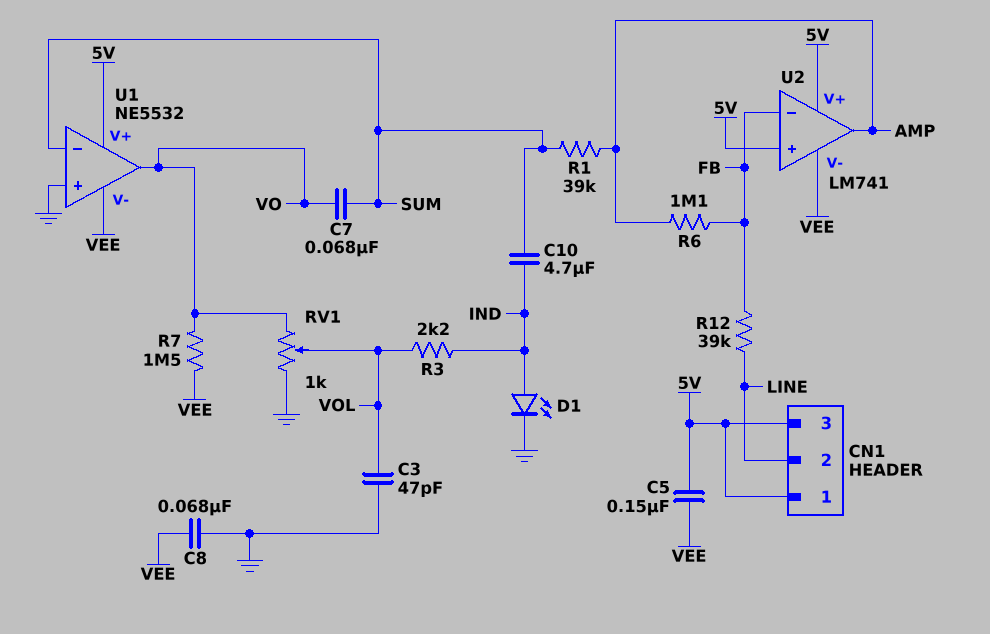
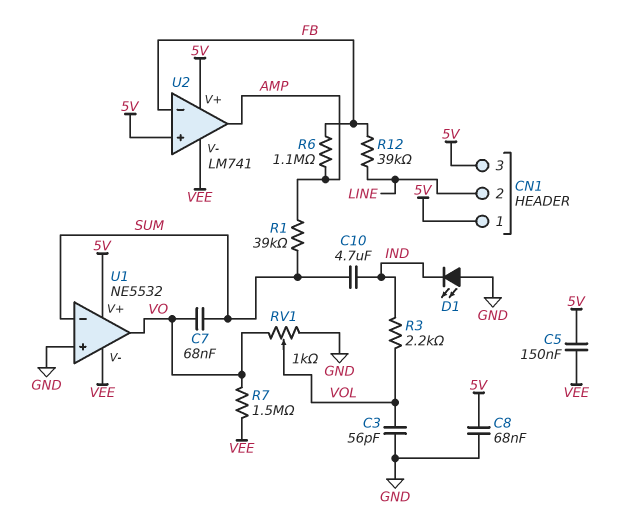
C3: 47pF (GND, VOL) -> 56pF (GND, VOL)
C8: 68nF (GND, VEE) -> 68nF (5V, GND)
D1: LED (A IND, K GND) -> LED (A GND, K IND)

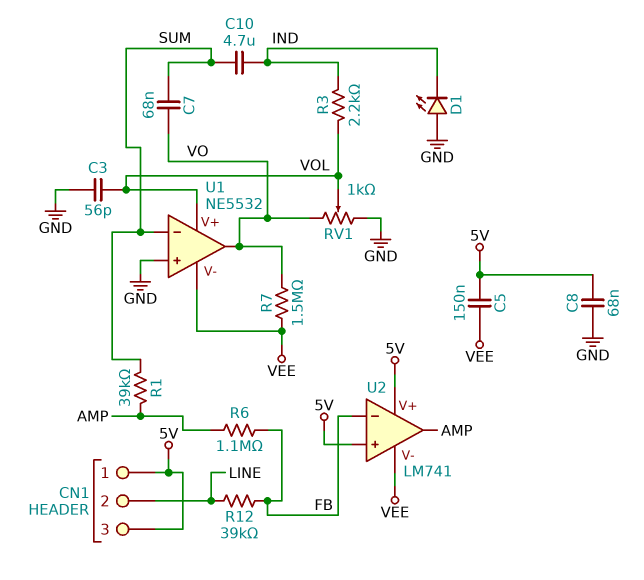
U1 pin V+: 5V -> VOL

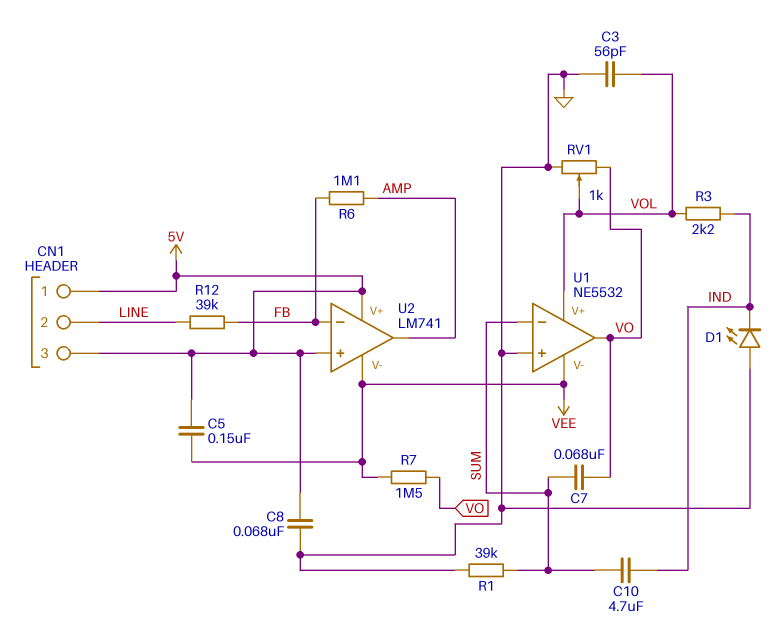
R1: 39k (AMP, SUM) -> 39k (GND, SUM)

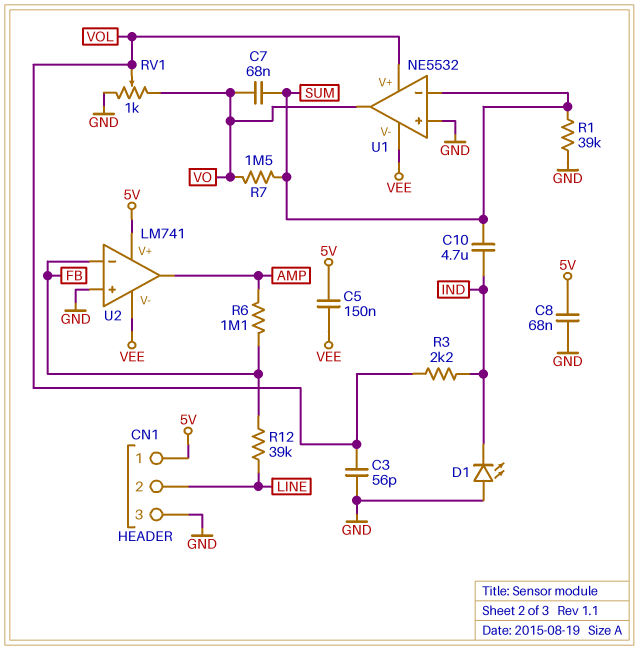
CN1 pin 3: 5V -> GND
R7: 1.5M (VEE, VO) -> 1.5M (SUM, VO)
U2 pin in+: 5V -> GND

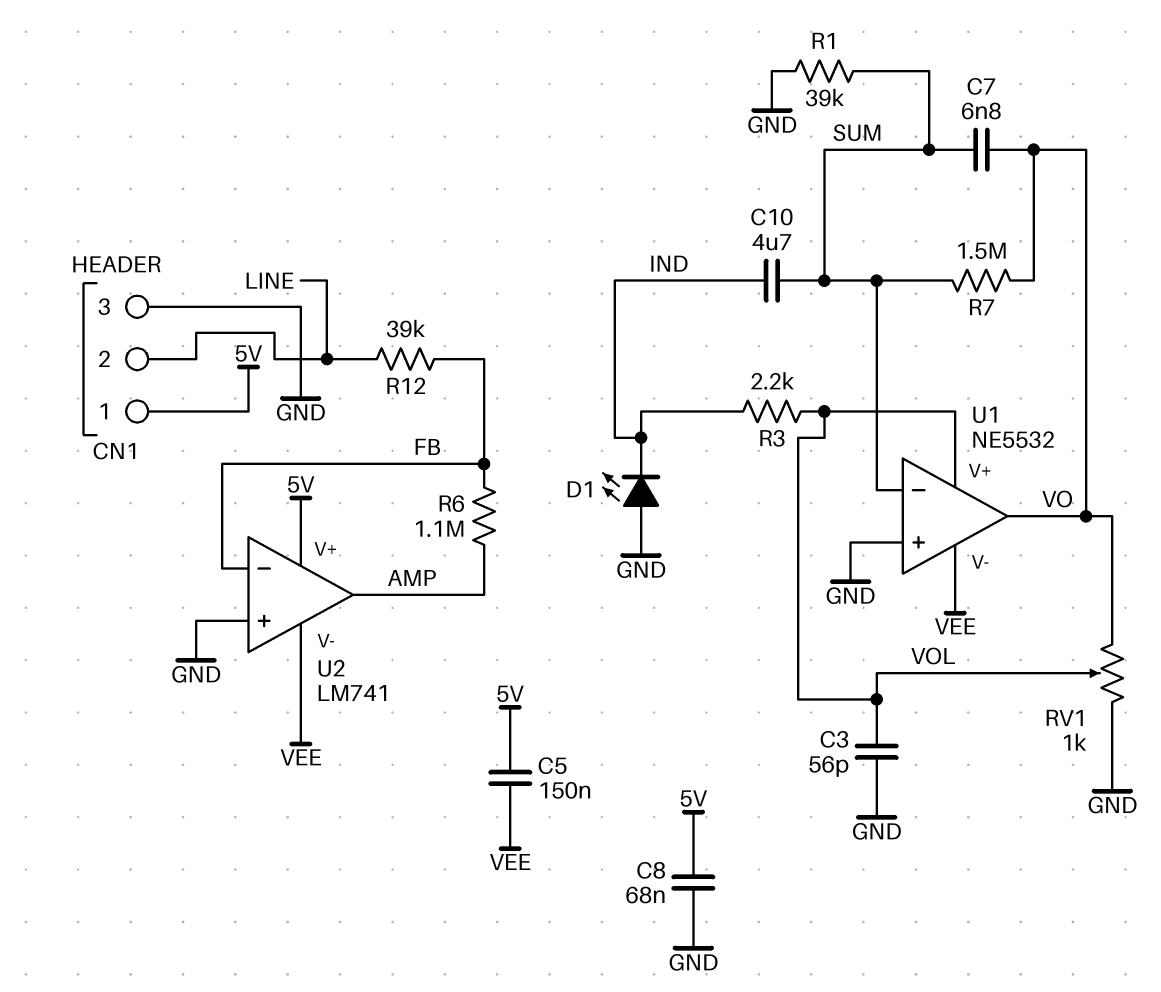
C7: 68nF (SUM, VO) -> 6.8nF (SUM, VO)

